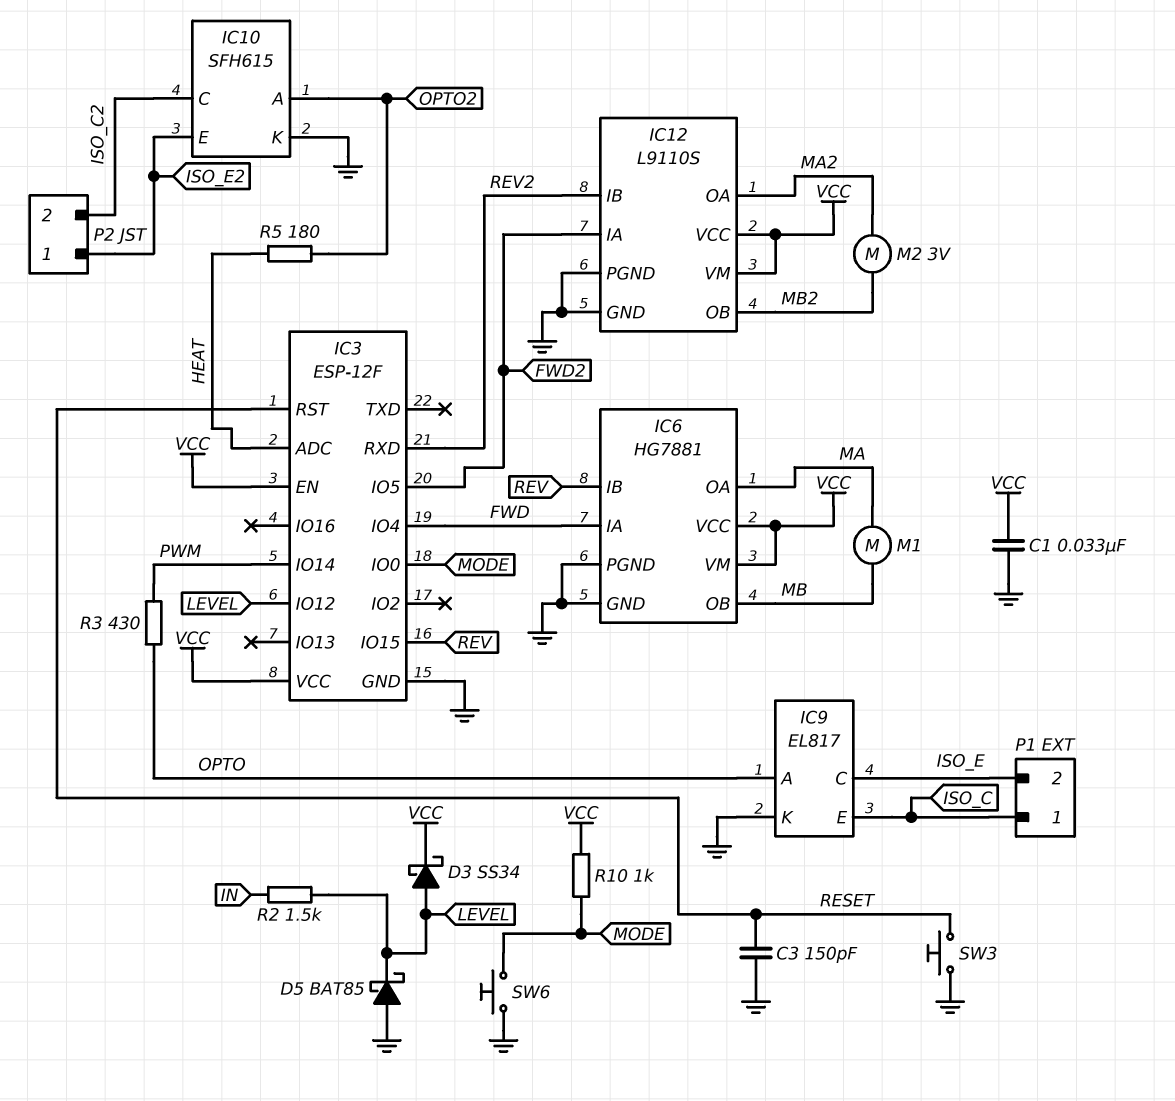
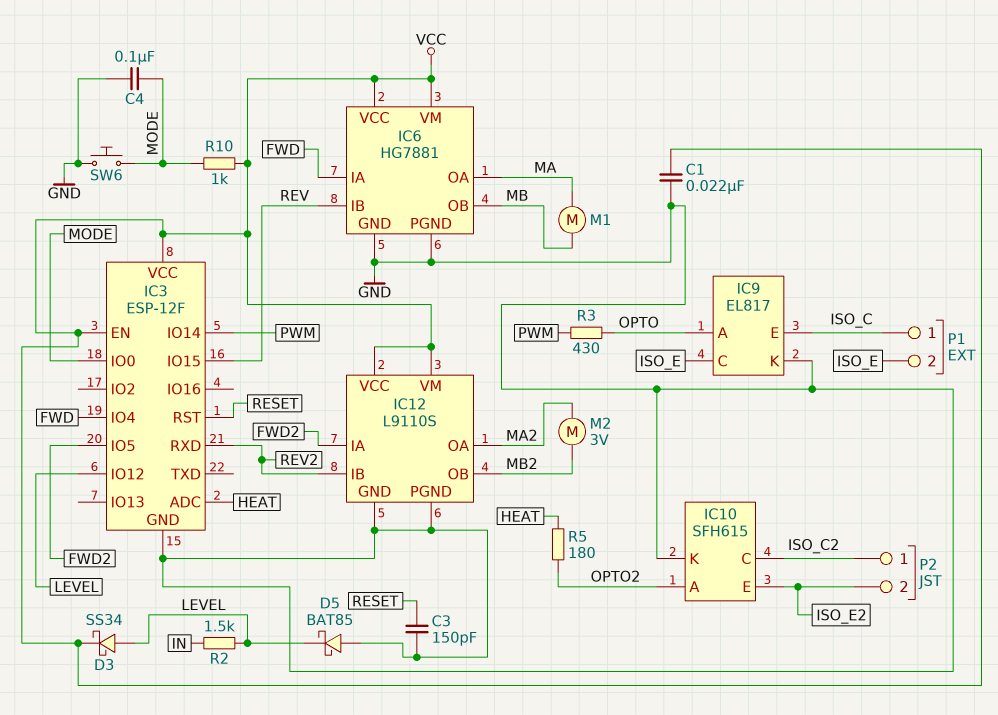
C1: 33nF (GND, VCC) -> 22nF (GND, VCC)
C4: none -> 100nF (GND, MODE)
P2 pin 1: ISO_E2 -> ISO_C2
P2 pin 2: ISO_C2 -> ISO_E2
SW3: button (GND, RESET) -> none

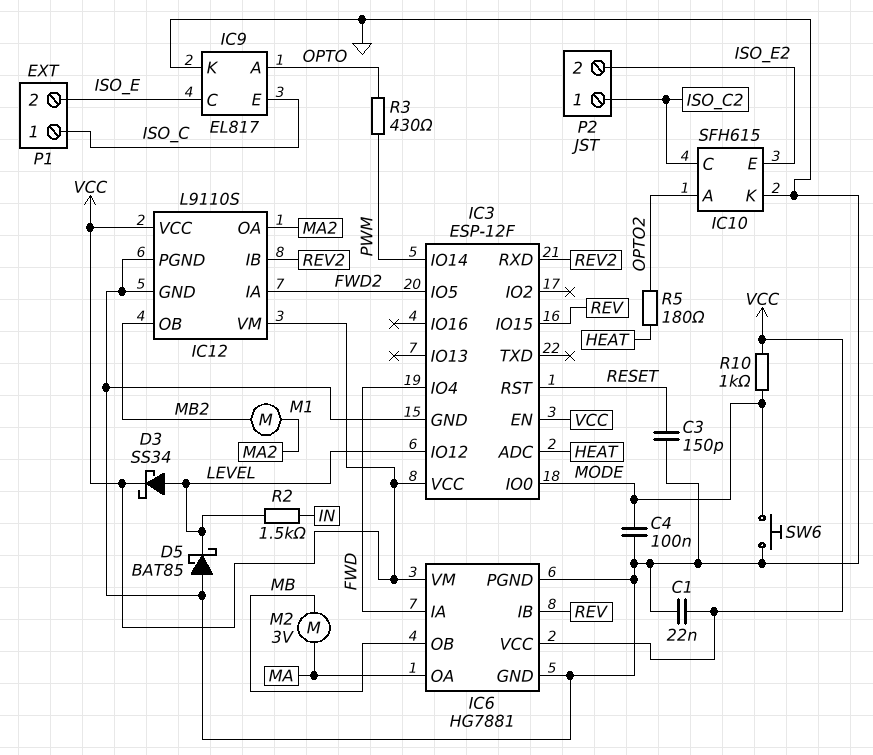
M1: motor (MA, MB) -> motor (MA2, MB2)
M2: motor 3V (MA2, MB2) -> motor 3V (MA, MB)

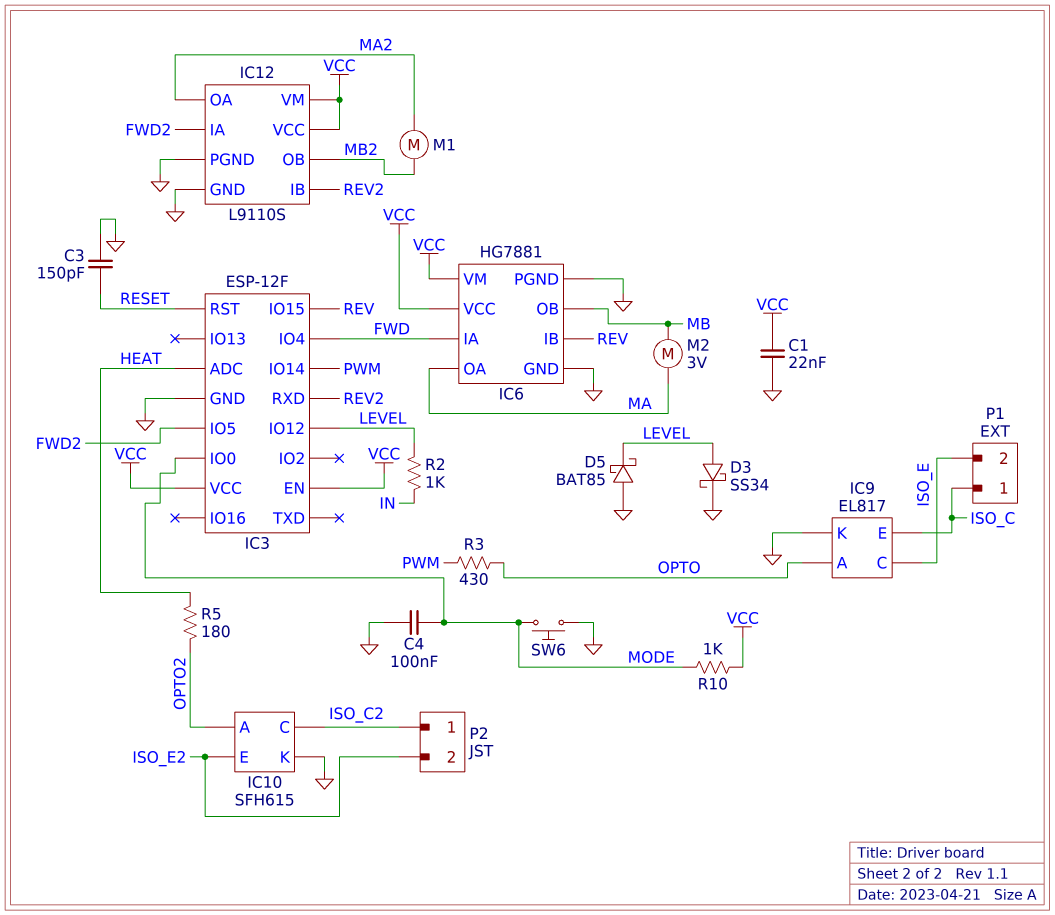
D3: schottky SS34 (A LEVEL, K VCC) -> schottky SS34 (A LEVEL, K GND)
R2: 1.5k (IN, LEVEL) -> 1k (IN, LEVEL)

